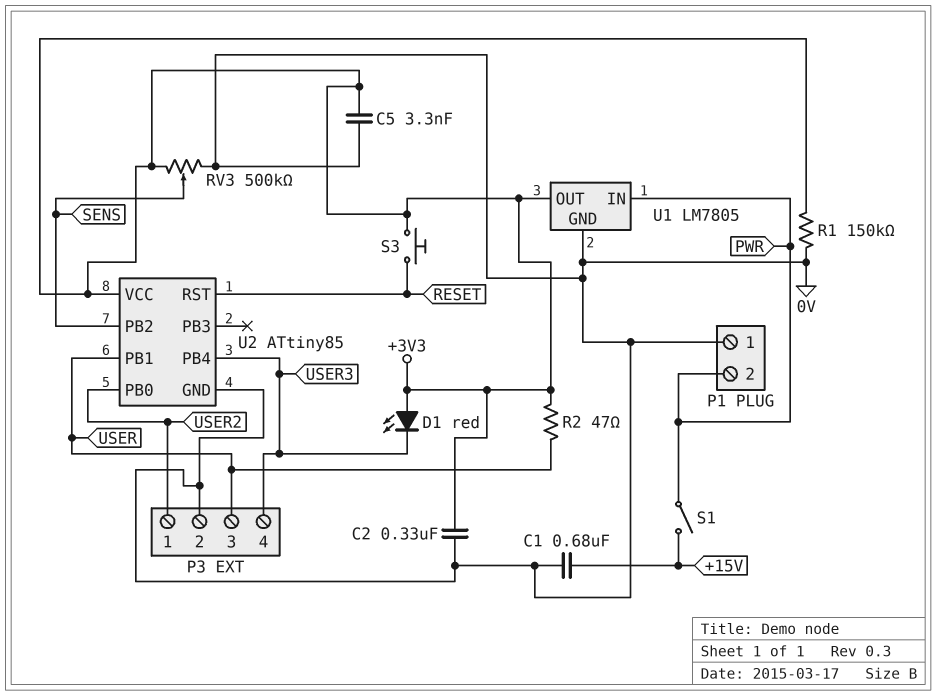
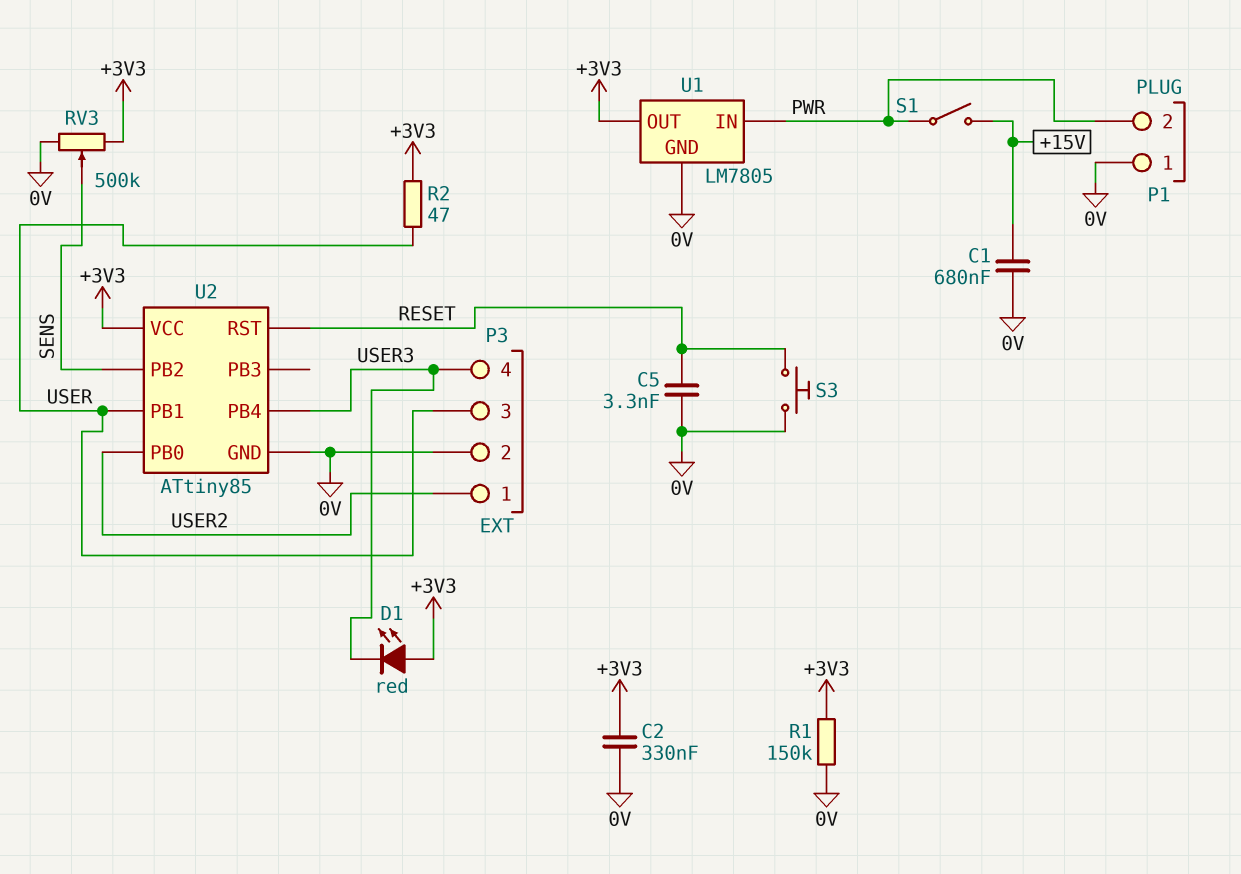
C5: 3.3nF (+3V3, 0V) -> 3.3nF (0V, RESET)
S3: button (+3V3, RESET) -> button (0V, RESET)

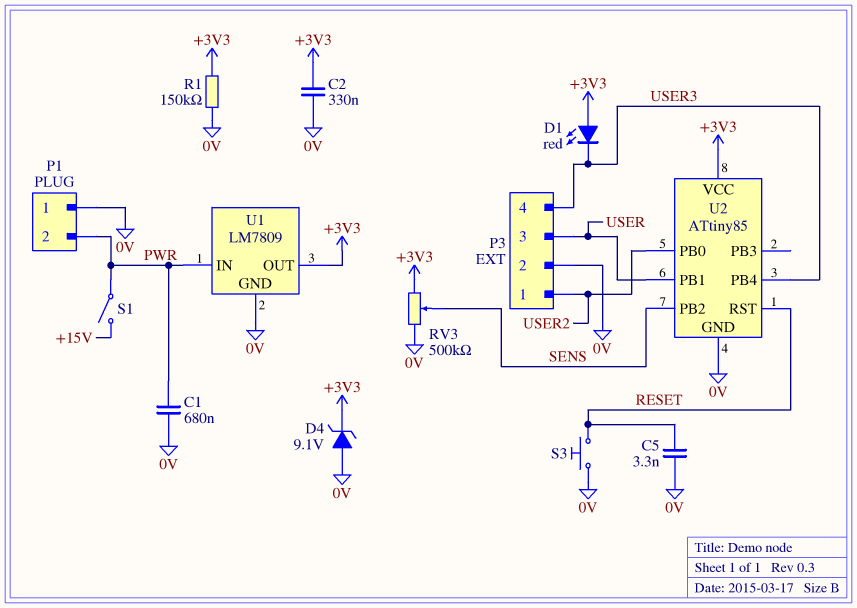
C1: 680nF (+15V, 0V) -> 680nF (0V, PWR)
D4: none -> zener 9.1V (A 0V, K +3V3)
R2: 47 (+3V3, USER) -> none
U1: LM7805 -> LM7809

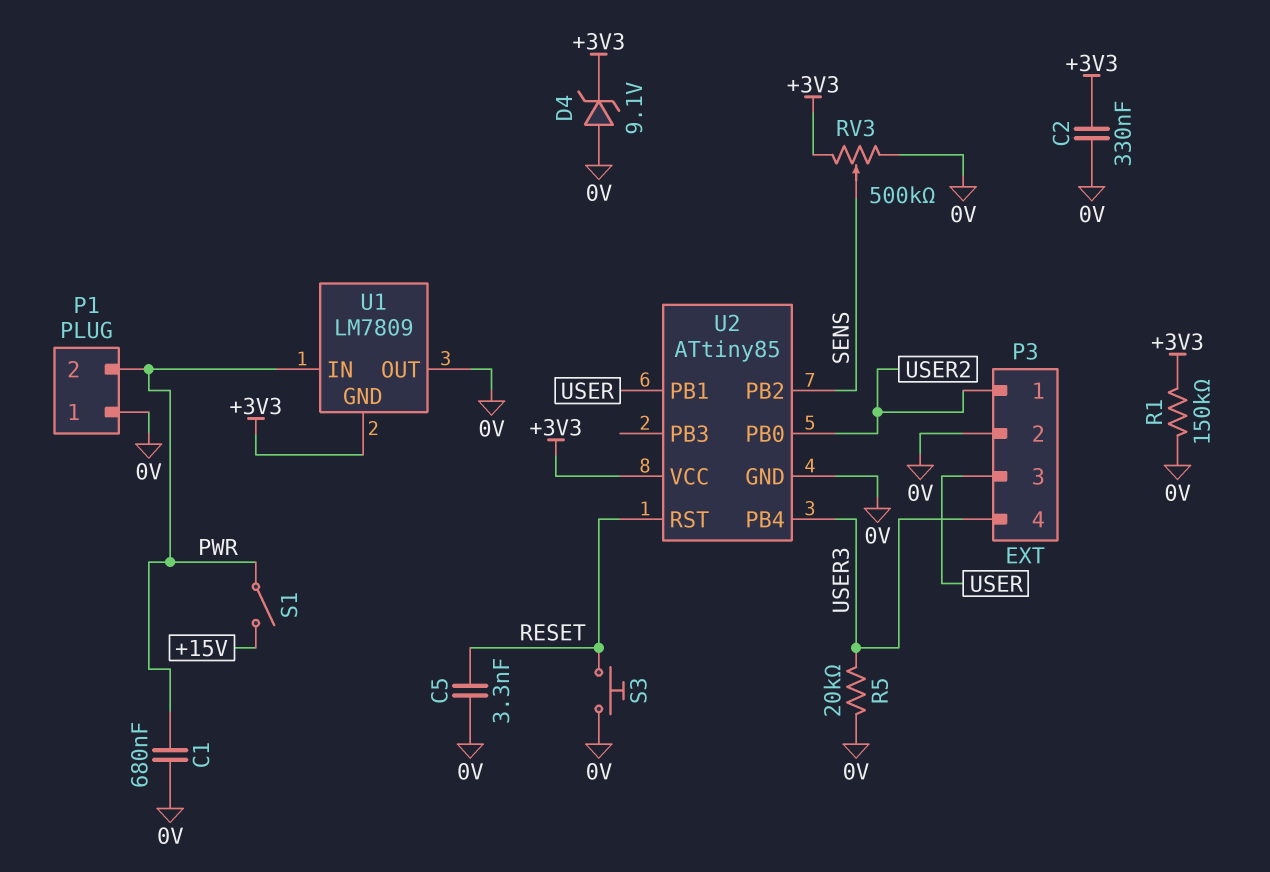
D1: LED red (A +3V3, K USER3) -> none
R5: none -> 20k (0V, USER3)
U1 pin GND: 0V -> +3V3
U1 pin OUT: +3V3 -> 0V

